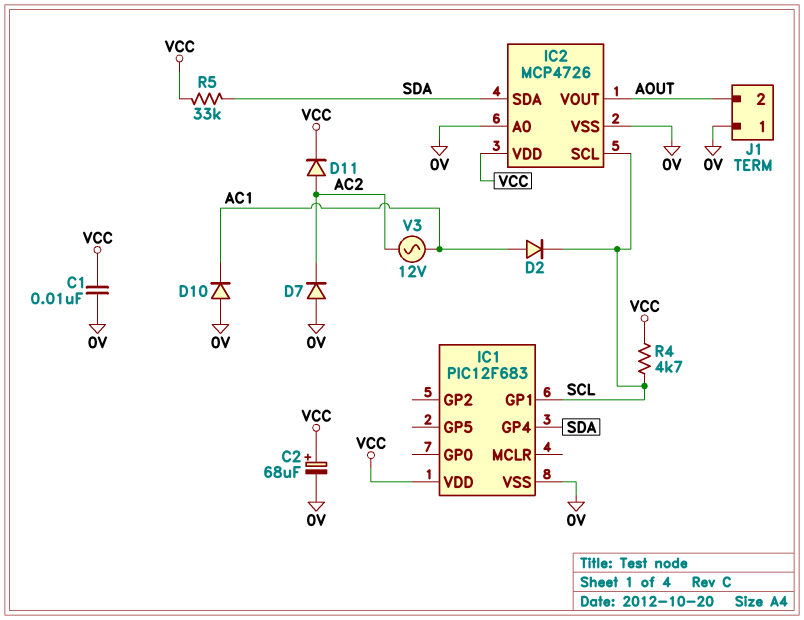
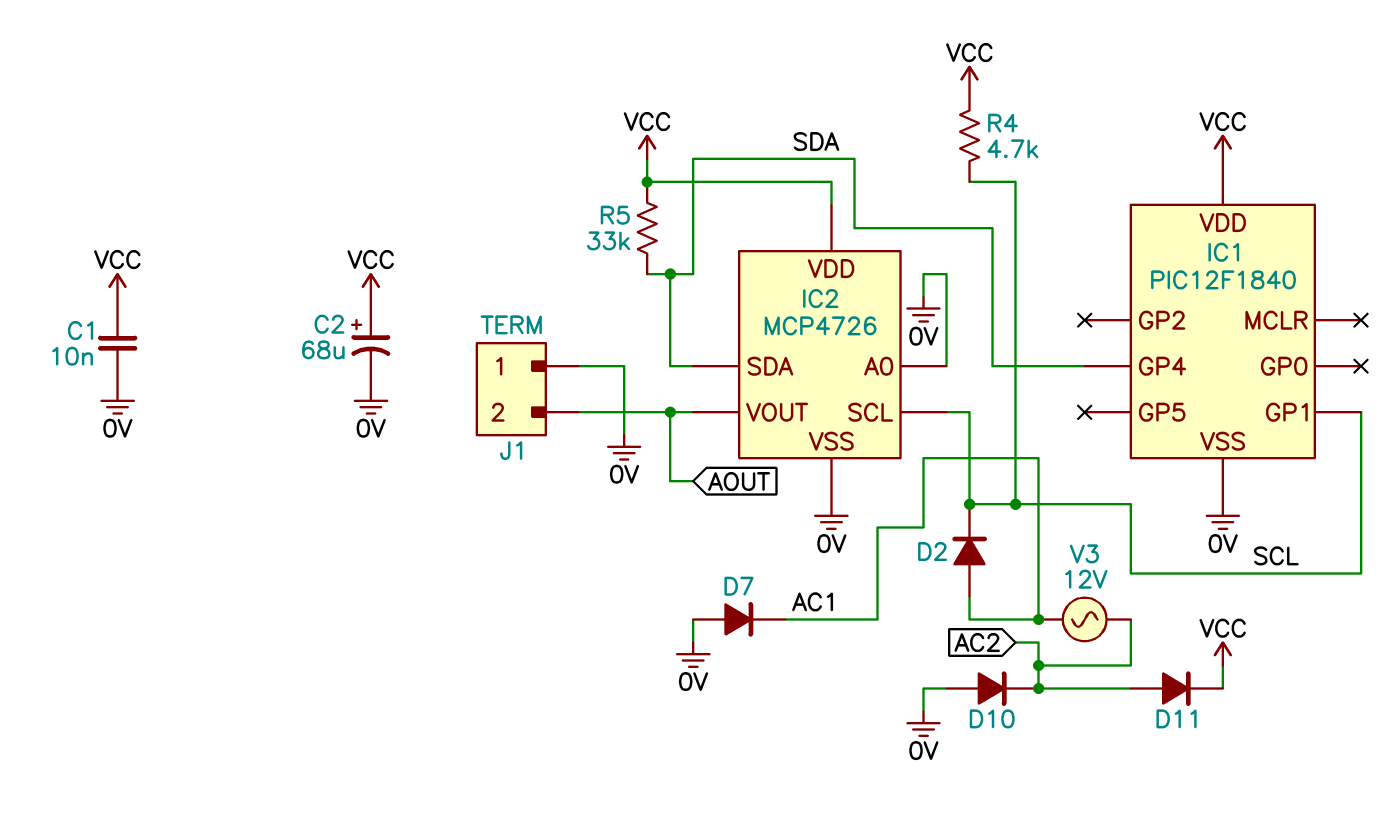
D7: diode (A 0V, K AC2) -> diode (A 0V, K AC1)
D10: diode (A 0V, K AC1) -> diode (A 0V, K AC2)
IC1: PIC12F683 -> PIC12F1840

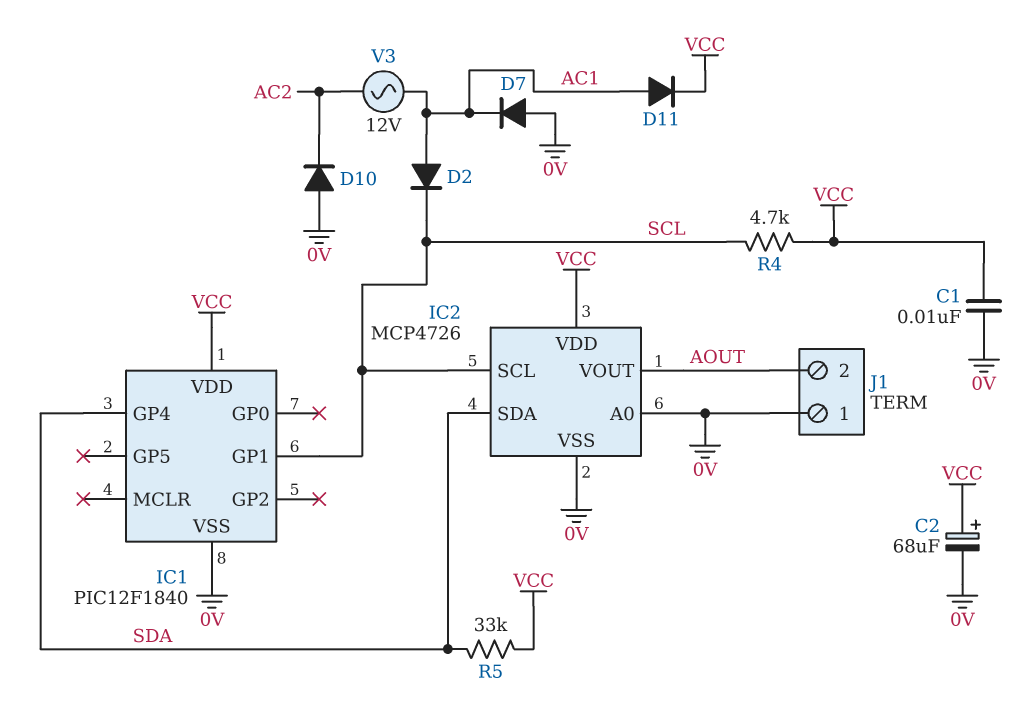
D11: diode (A AC2, K VCC) -> diode (A AC1, K VCC)

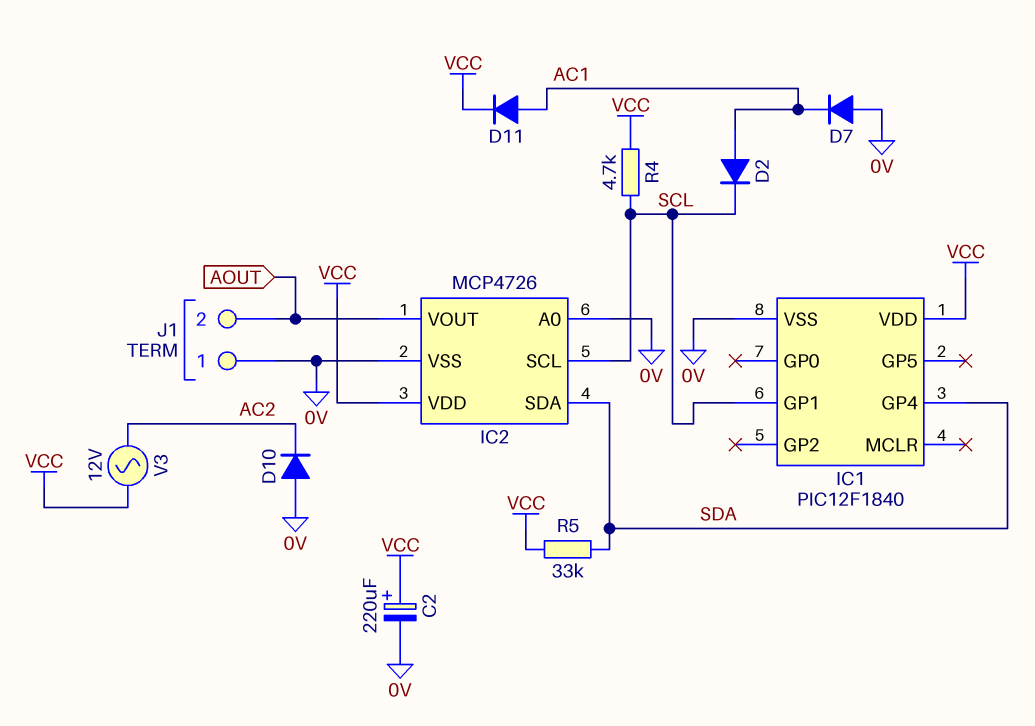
C1: 10nF (0V, VCC) -> none
C2: 68uF (plus VCC, minus 0V) -> 220uF (plus VCC, minus 0V)
V3: AC 12V (AC1, AC2) -> AC 12V (AC2, VCC)

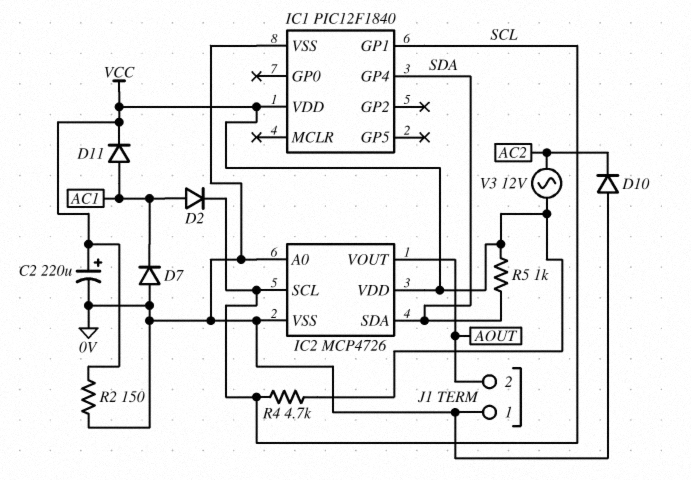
R2: none -> 150 (0V, VCC)
R5: 33k (SDA, VCC) -> 1k (SDA, VCC)

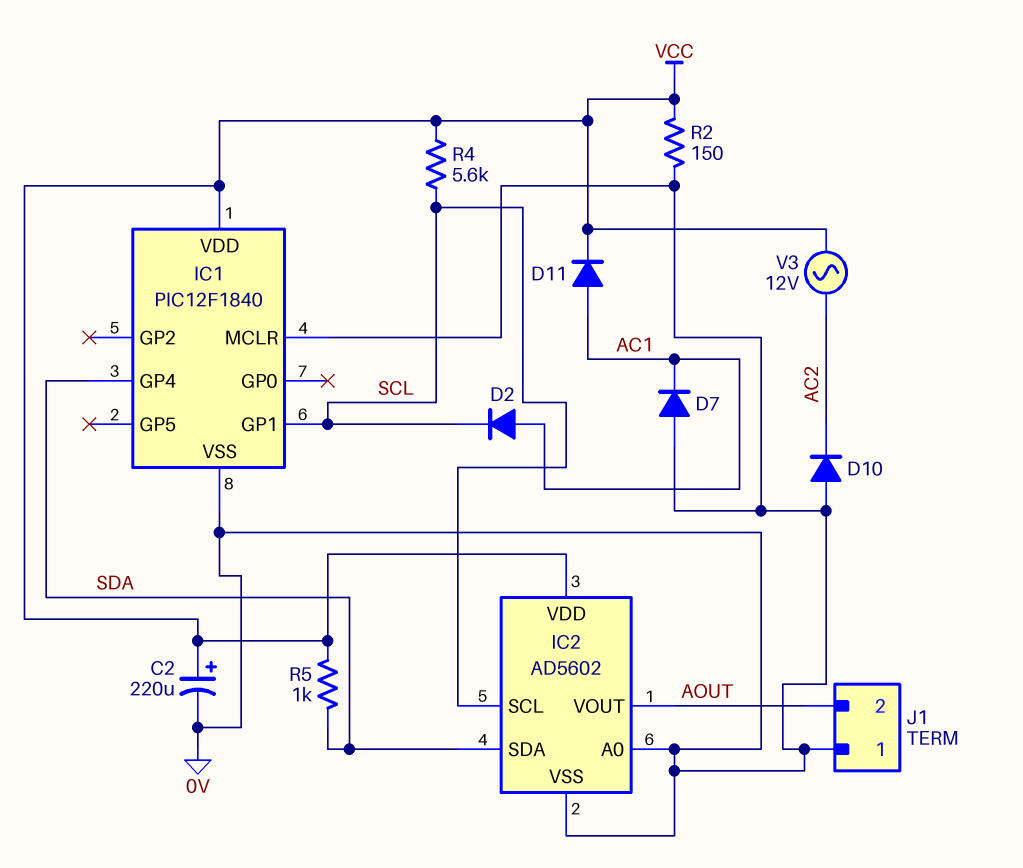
IC1 pin MCLR: none -> 0V
IC2: MCP4726 -> AD5602
R4: 4.7k (SCL, VCC) -> 5.6k (SCL, VCC)

